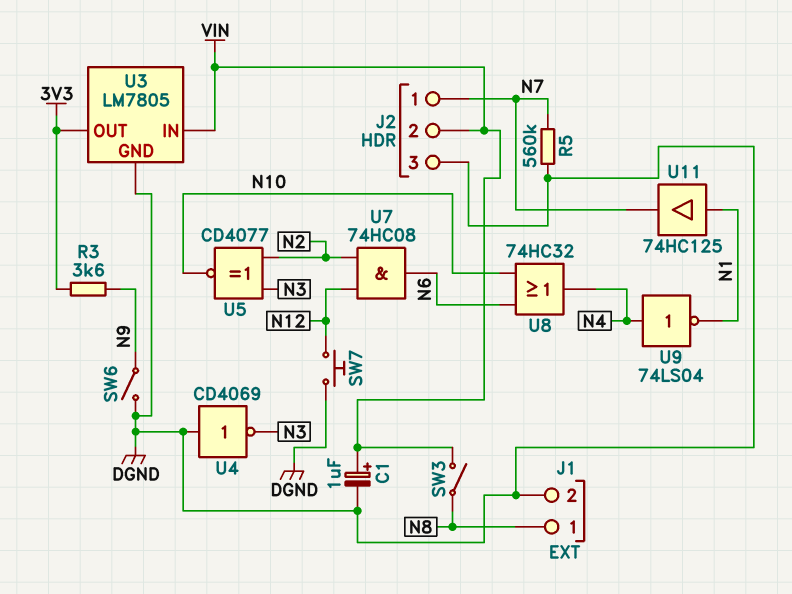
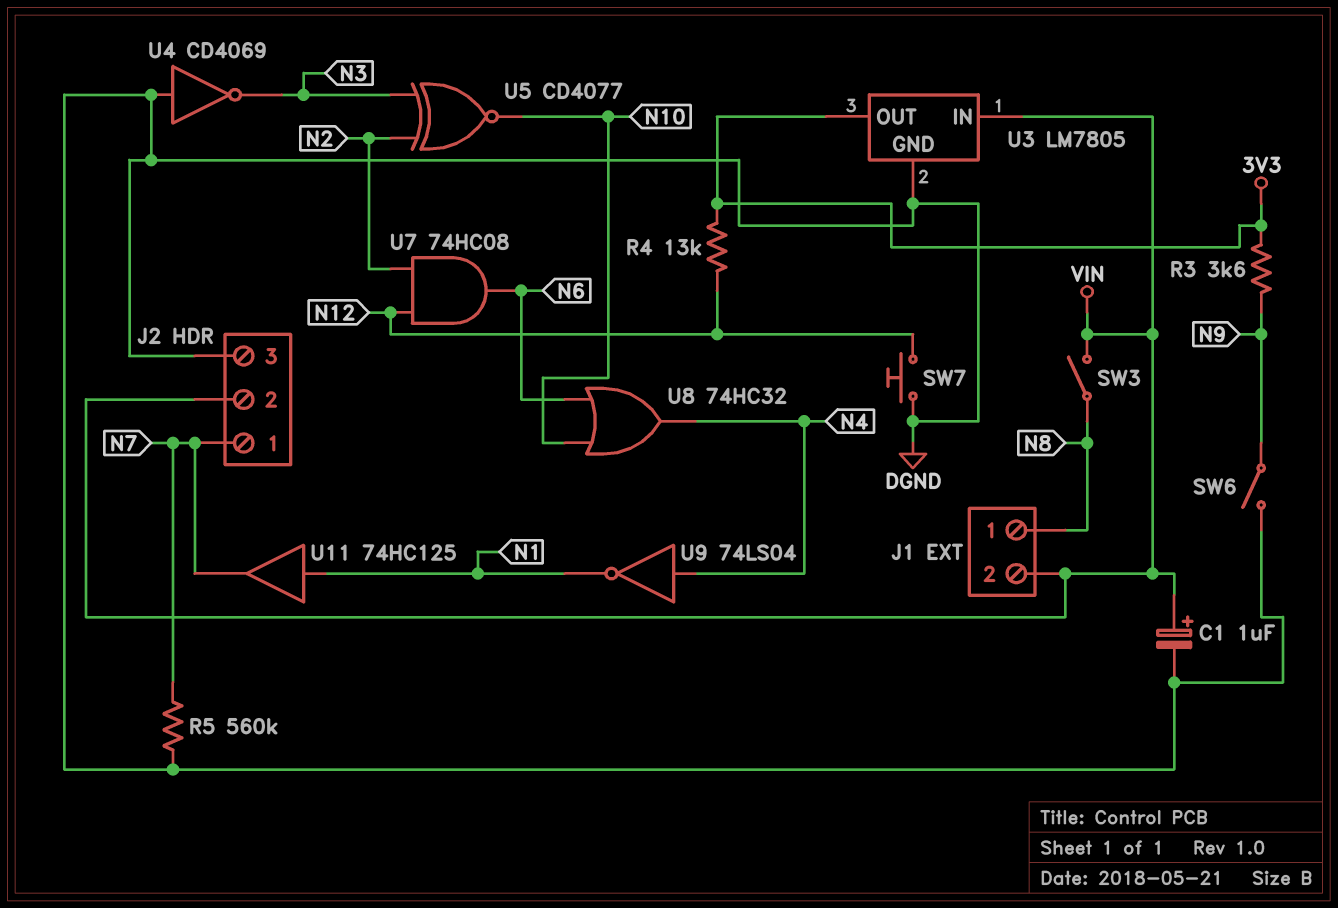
J1 pin 2: DGND -> VIN
R4: none -> 13k (3V3, N12)

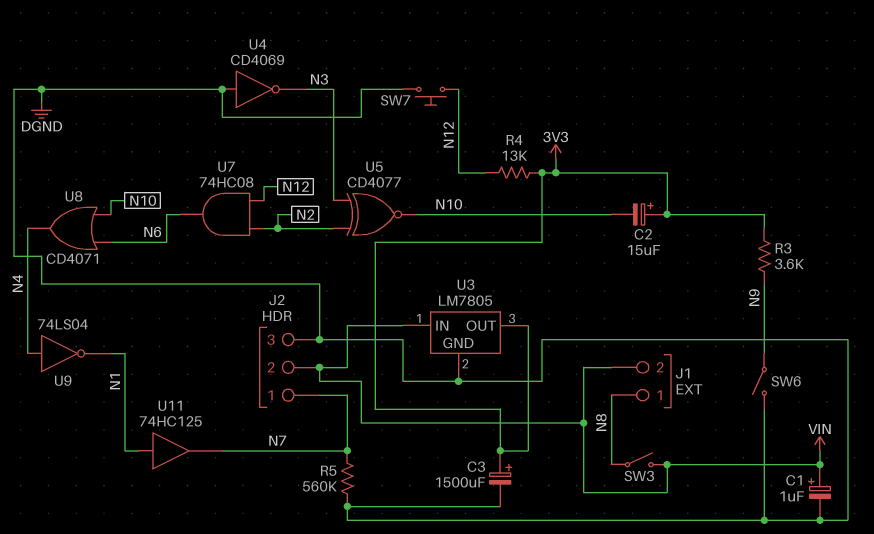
C2: none -> 15uF (plus 3V3, minus N10)
C3: none -> 1500uF (plus 3V3, minus DGND)
U8: OR 74HC32 (in N6, in N10, out N4) -> OR CD4071 (in N6, in N10, out N4)

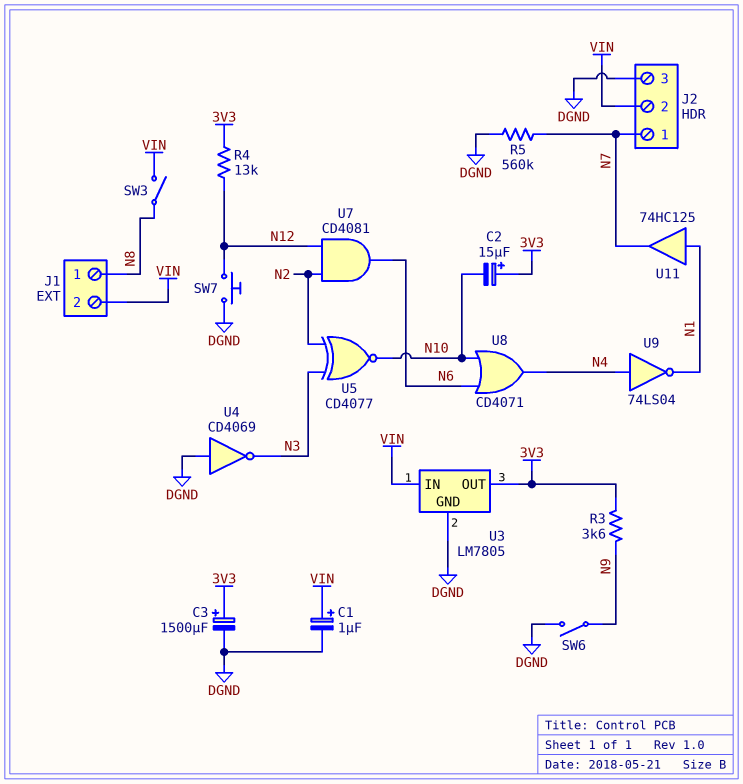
U7: AND 74HC08 (in N2, in N12, out N6) -> AND CD4081 (in N2, in N12, out N6)

